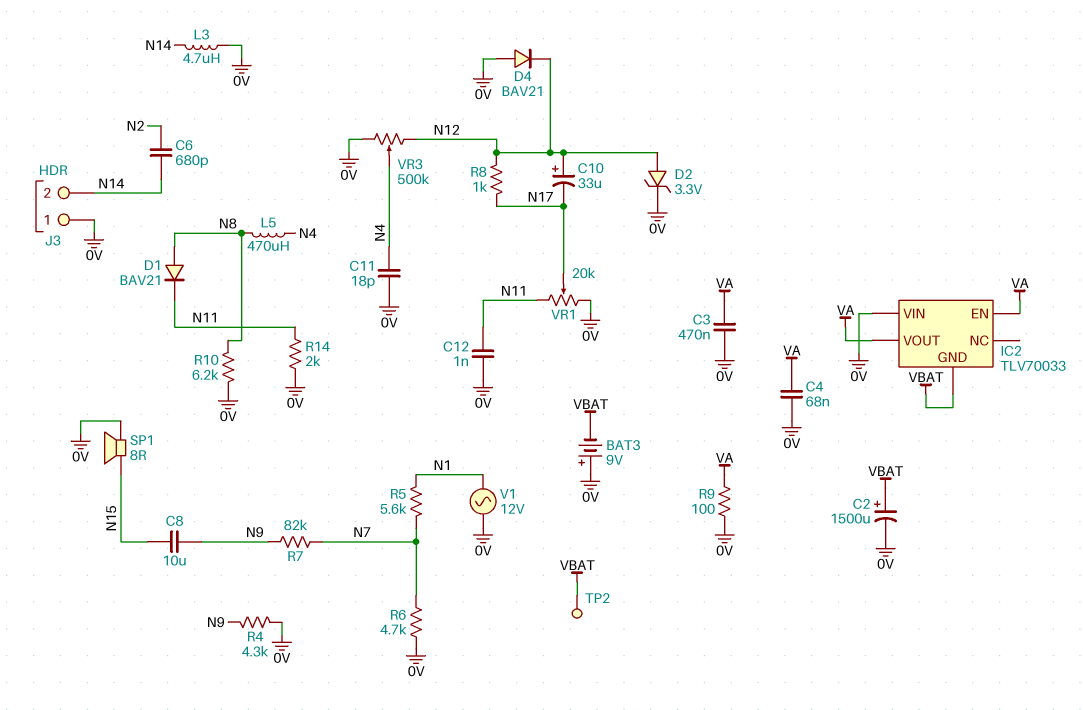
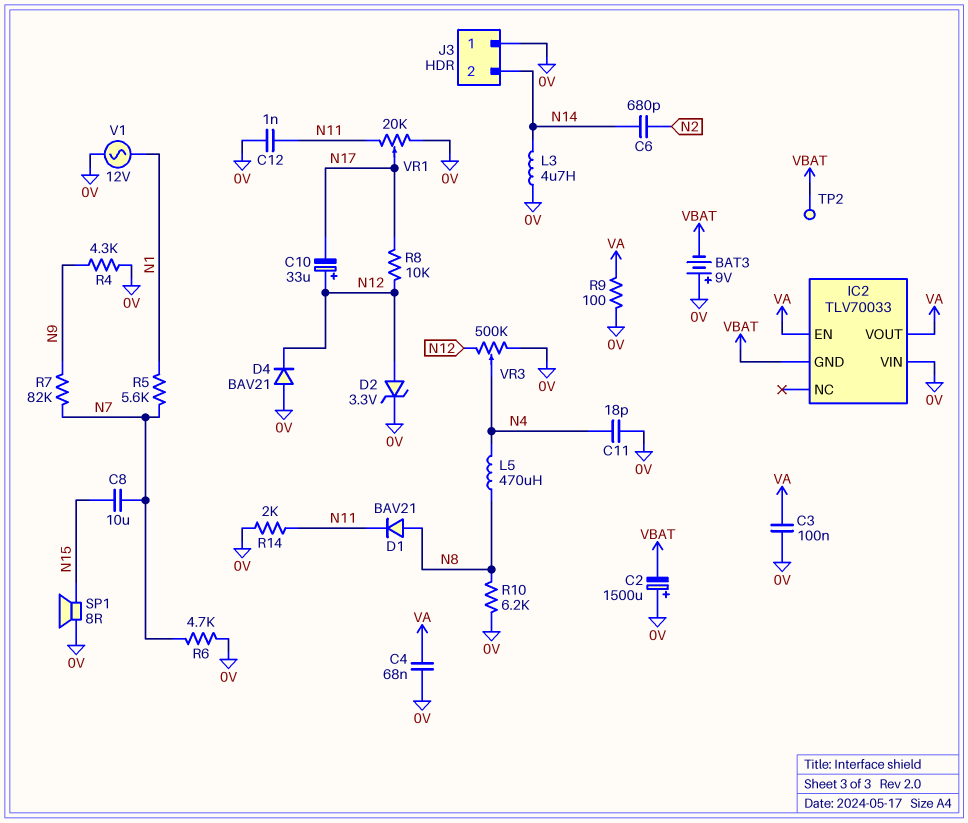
C2: 1500uF (plus VBAT, minus 0V) -> 1500uF (plus 0V, minus VBAT)
C3: 470nF (0V, VA) -> 100nF (0V, VA)
C8: 10uF (N9, N15) -> 10uF (N7, N15)
R8: 1k (N12, N17) -> 10k (N12, N17)

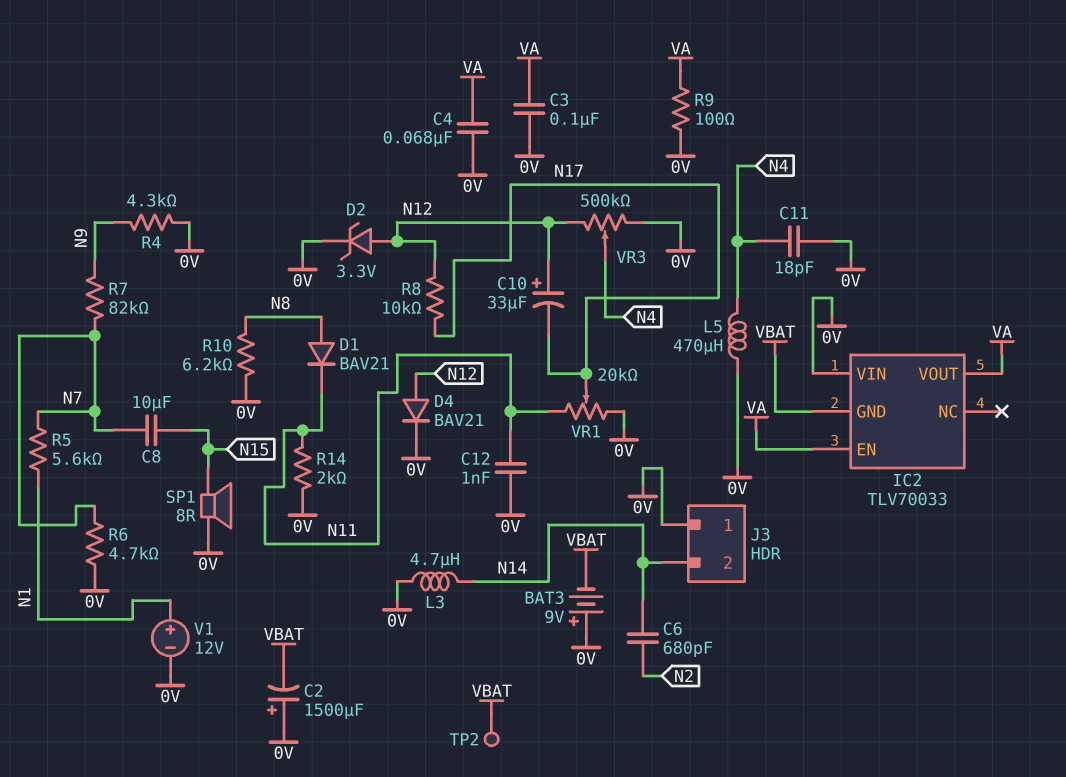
D4: diode BAV21 (A 0V, K N12) -> diode BAV21 (A N12, K 0V)
L5: 470uH (N4, N8) -> 470uH (0V, N4)
V1: AC 12V (0V, N1) -> 12V (plus N1, minus 0V)

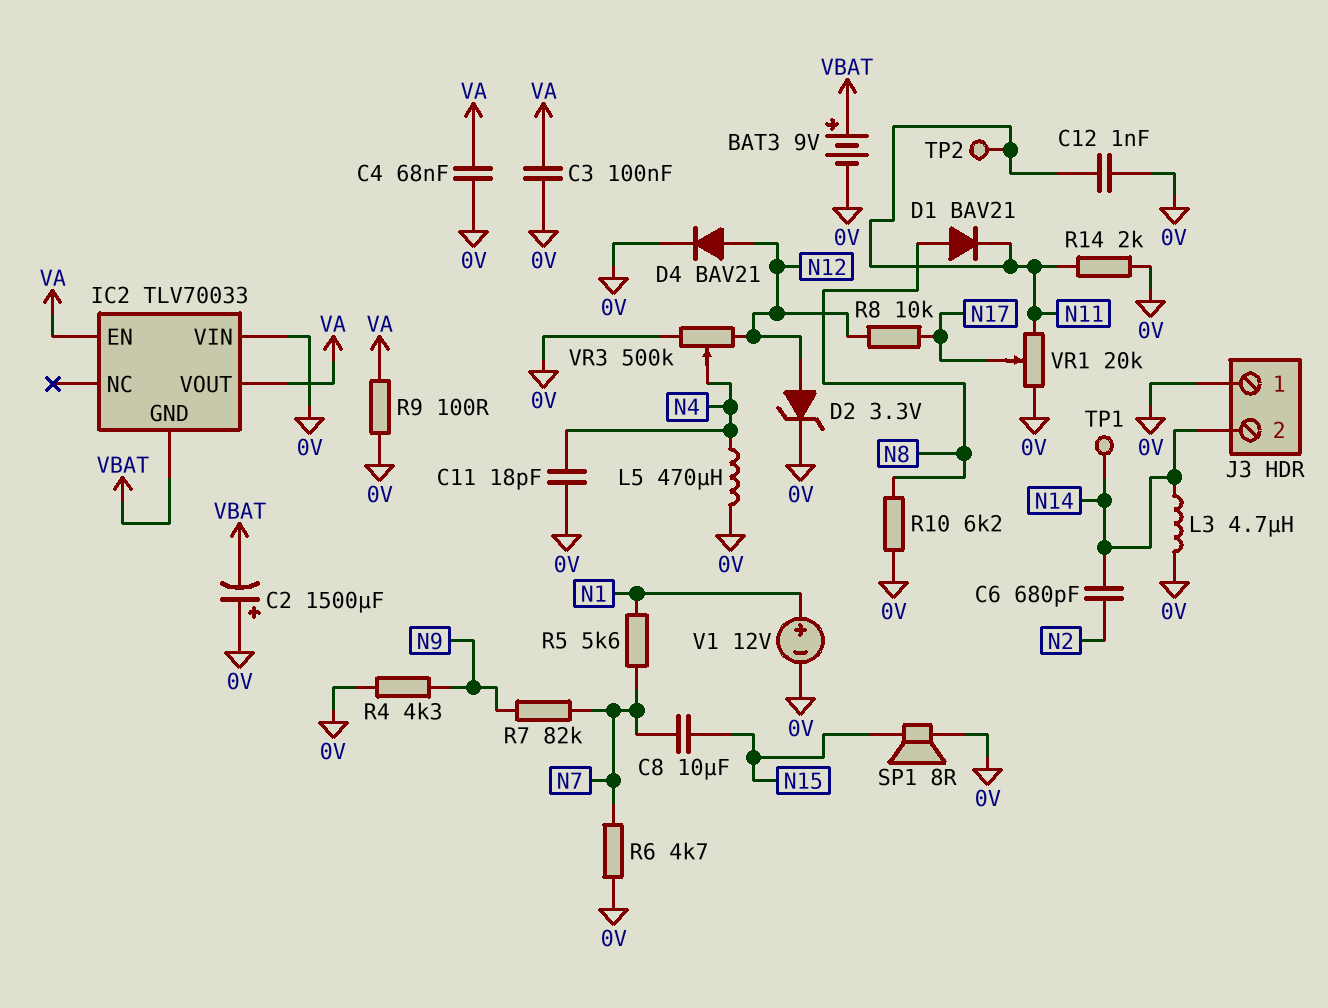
BAT3: 9V (plus 0V, minus VBAT) -> 9V (plus VBAT, minus 0V)
C10: 33uF (plus N12, minus N17) -> none
TP1: none -> test point (N14)
TP2: test point (VBAT) -> test point (N11)

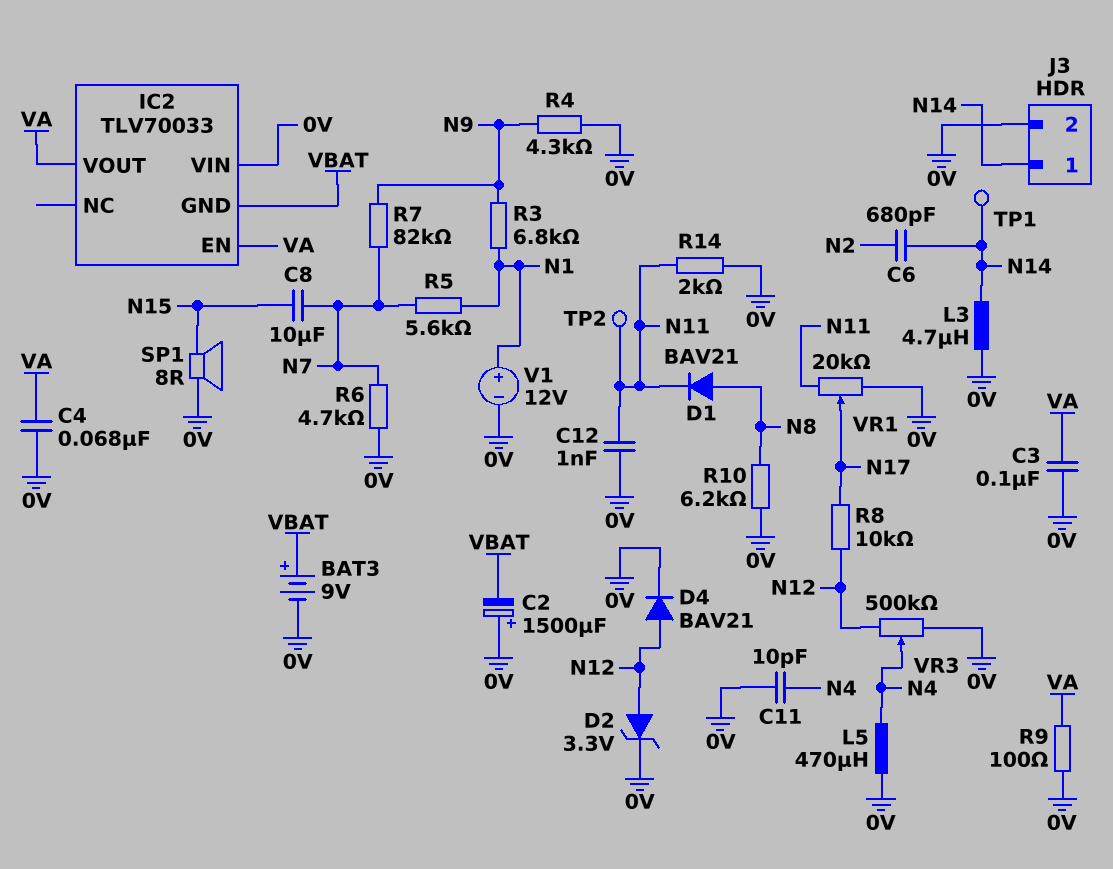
C11: 18pF (0V, N4) -> 10pF (0V, N4)
J3 pin 1: 0V -> N14
J3 pin 2: N14 -> 0V
R3: none -> 6.8k (N1, N9)

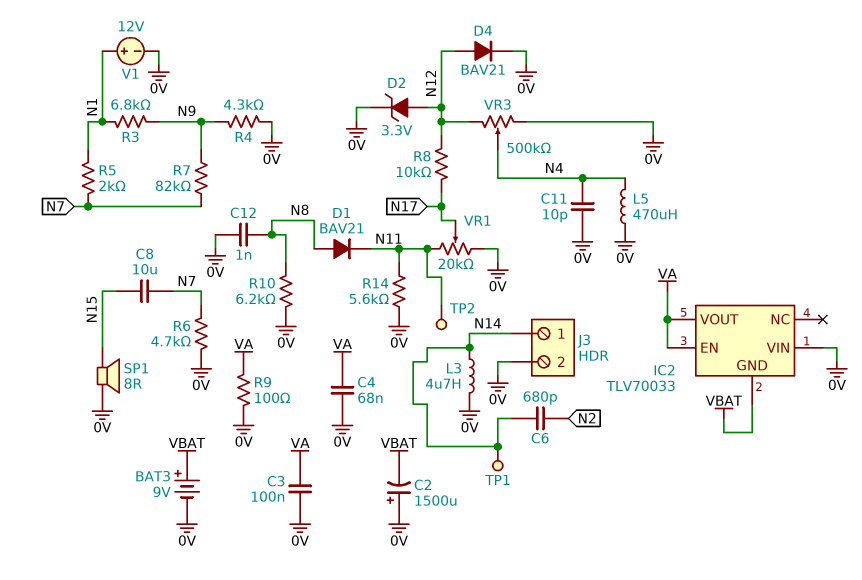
C12: 1nF (0V, N11) -> 1nF (0V, N8)
R5: 5.6k (N1, N7) -> 2k (N1, N7)
R14: 2k (0V, N11) -> 5.6k (0V, N11)

